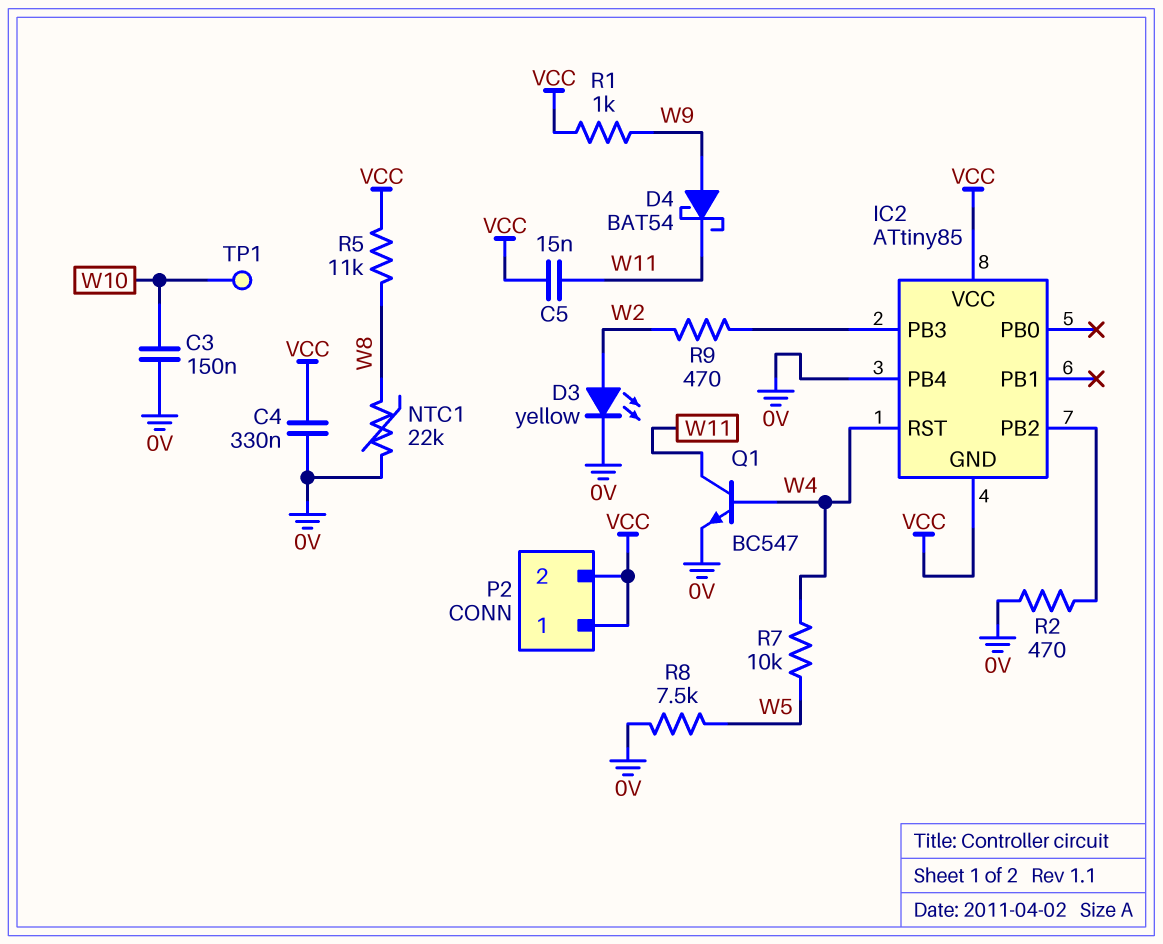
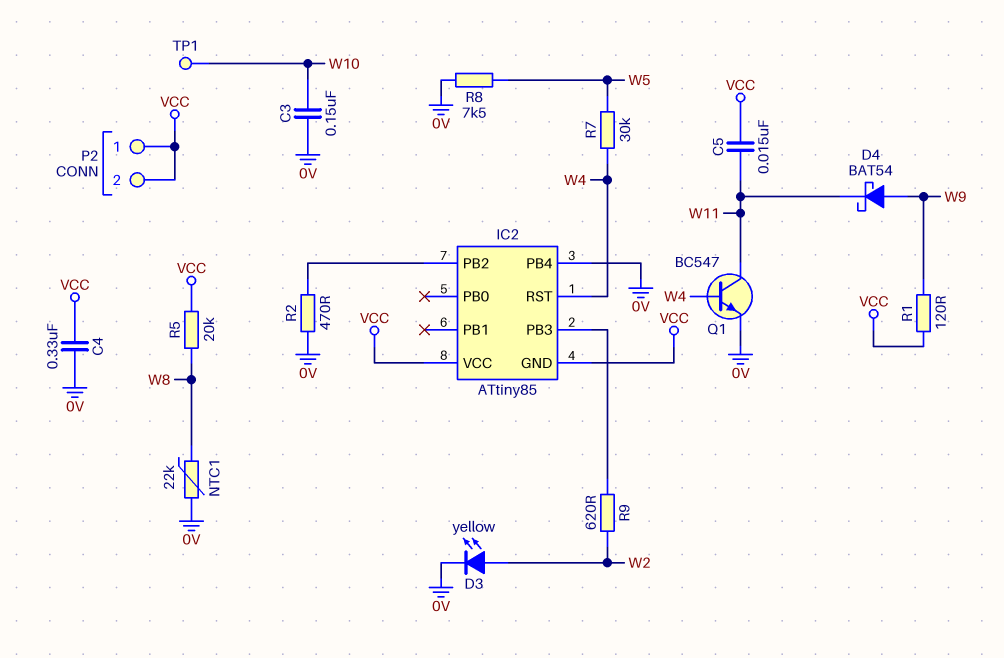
R1: 1k (VCC, W9) -> 120 (VCC, W9)
R5: 11k (VCC, W8) -> 20k (VCC, W8)
R7: 10k (W4, W5) -> 30k (W4, W5)
R9: 470 (IC2/PB3, W2) -> 620 (IC2/PB3, W2)

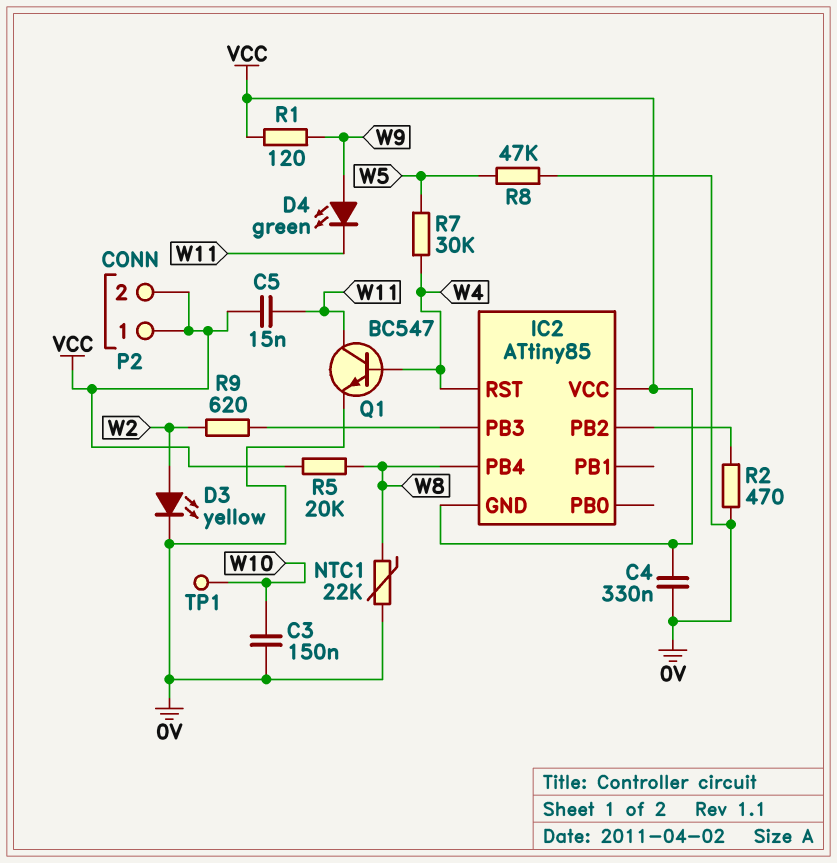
D4: schottky BAT54 (A W9, K W11) -> LED green (A W9, K W11)
IC2 pin PB4: 0V -> W8
R8: 7.5k (0V, W5) -> 47k (0V, W5)

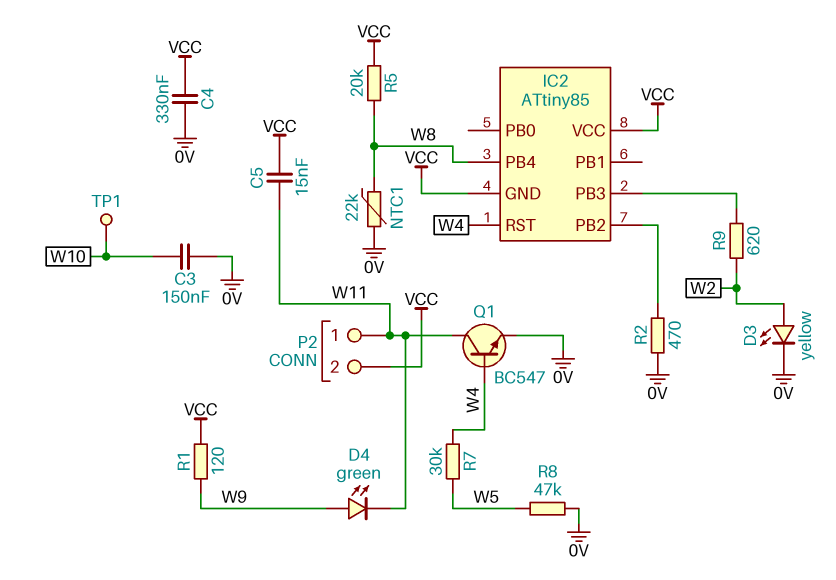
P2 pin 1: VCC -> W11

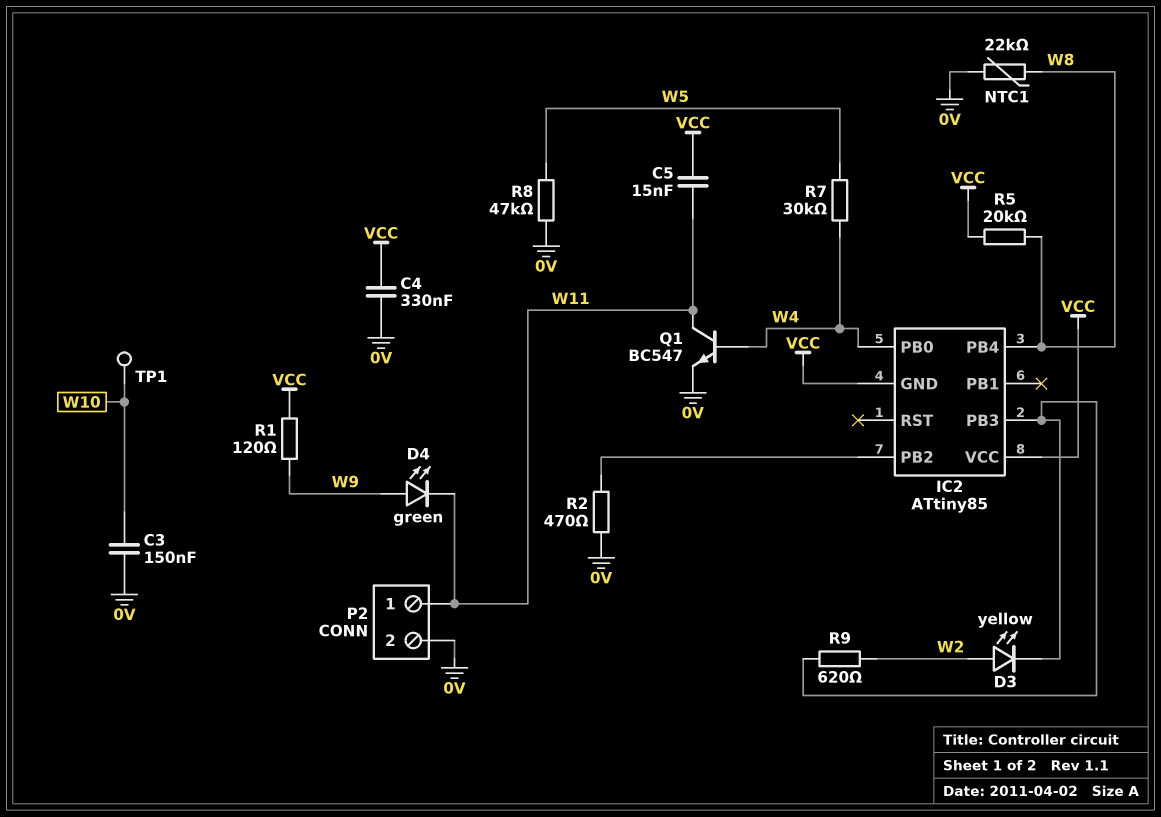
D3: LED yellow (A W2, K 0V) -> LED yellow (A W2, K IC2/PB3)
IC2 pin PB0: none -> W4
IC2 pin RST: W4 -> none
P2 pin 2: VCC -> 0V

